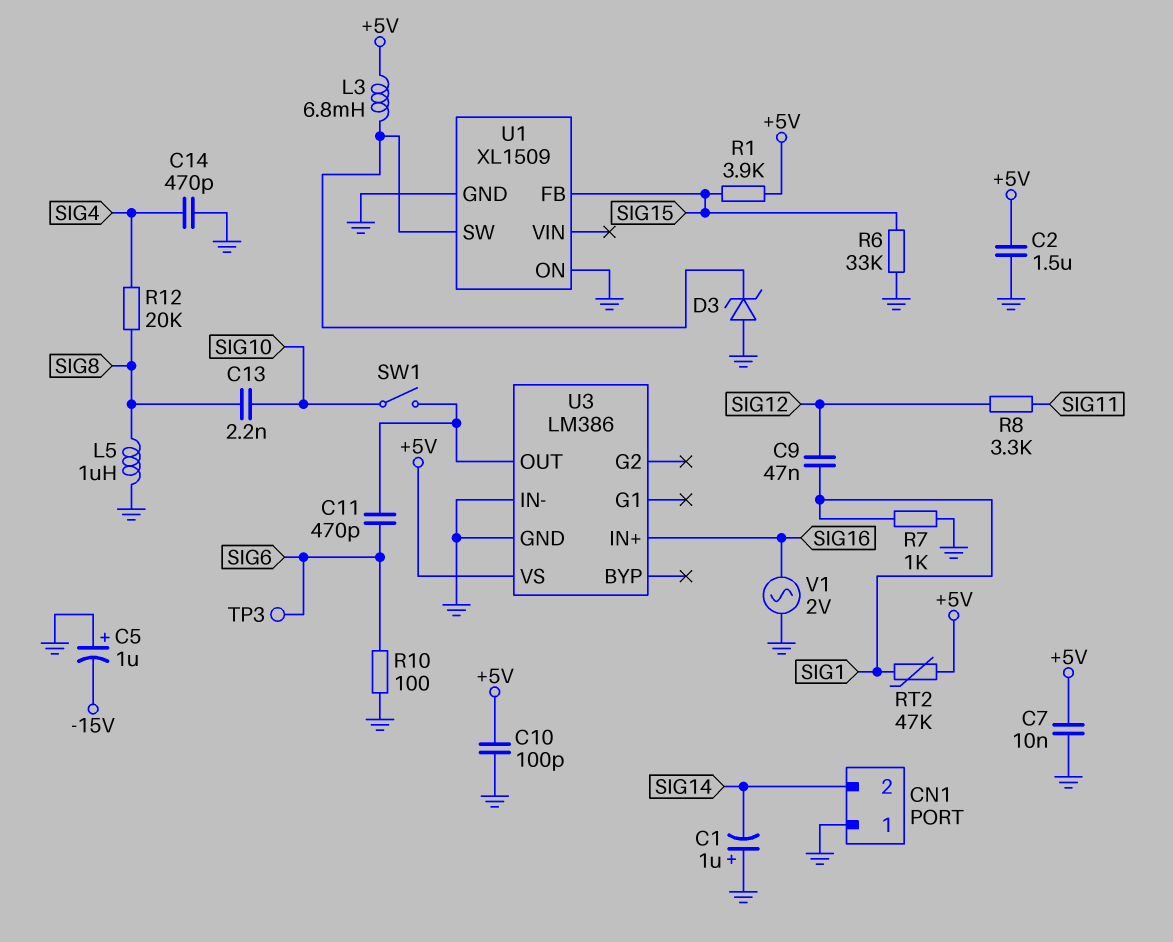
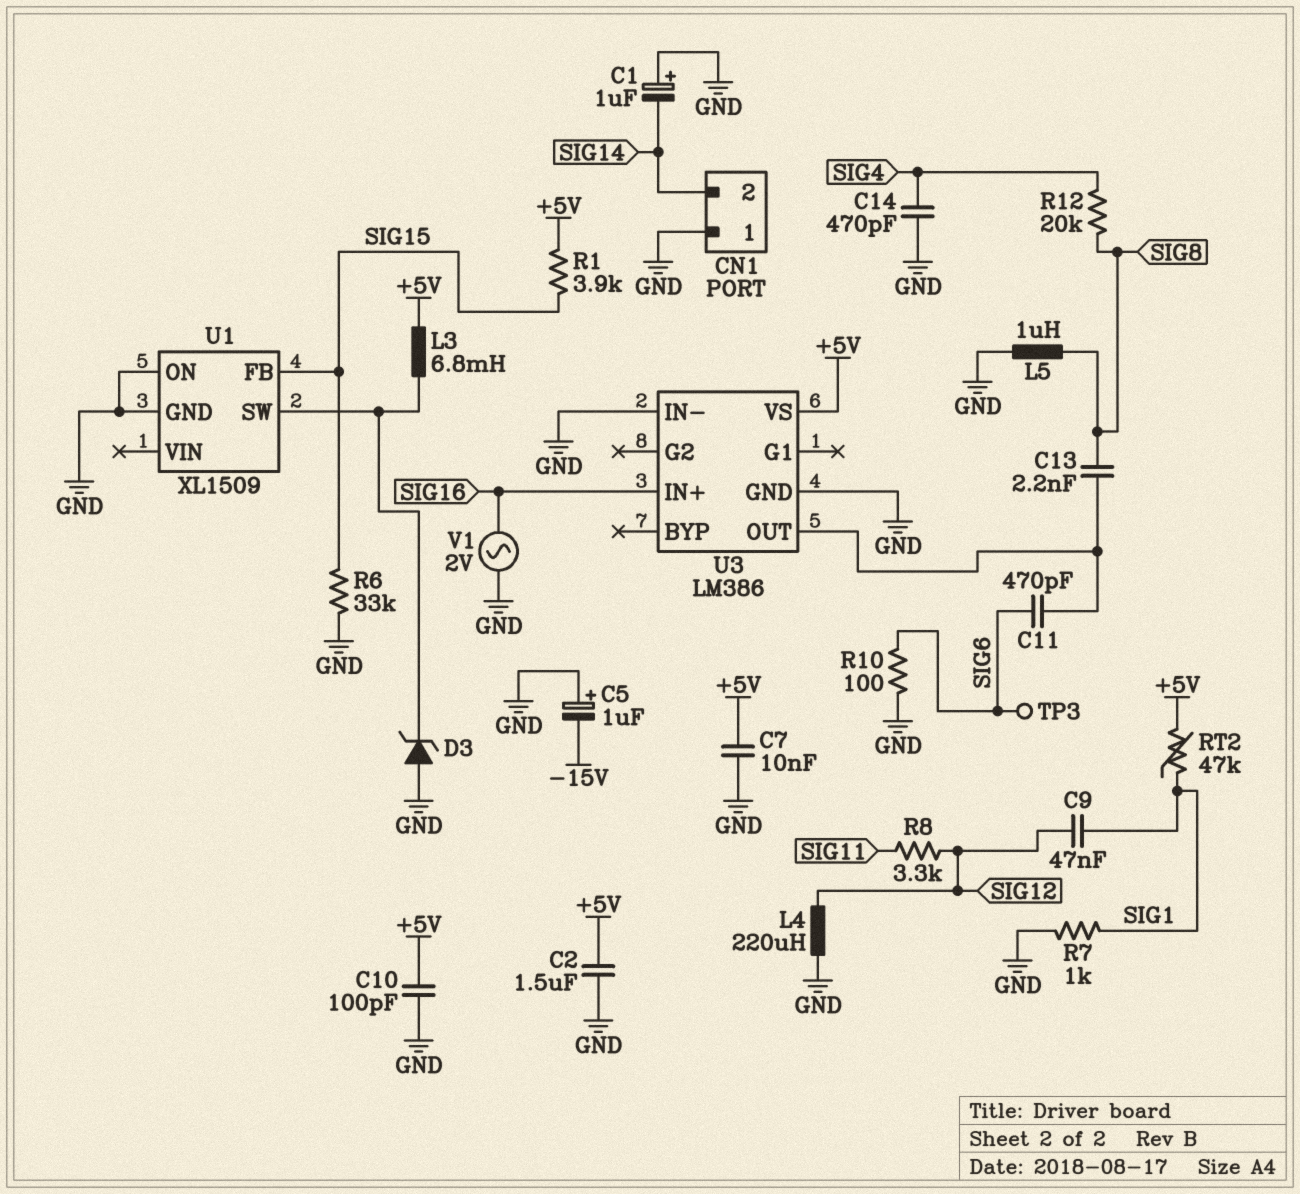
C13: 2.2nF (SIG8, SIG10) -> 2.2nF (SIG8, U3/OUT)
L4: none -> 220uH (GND, SIG12)
SW1: switch (SIG10, U3/OUT) -> none

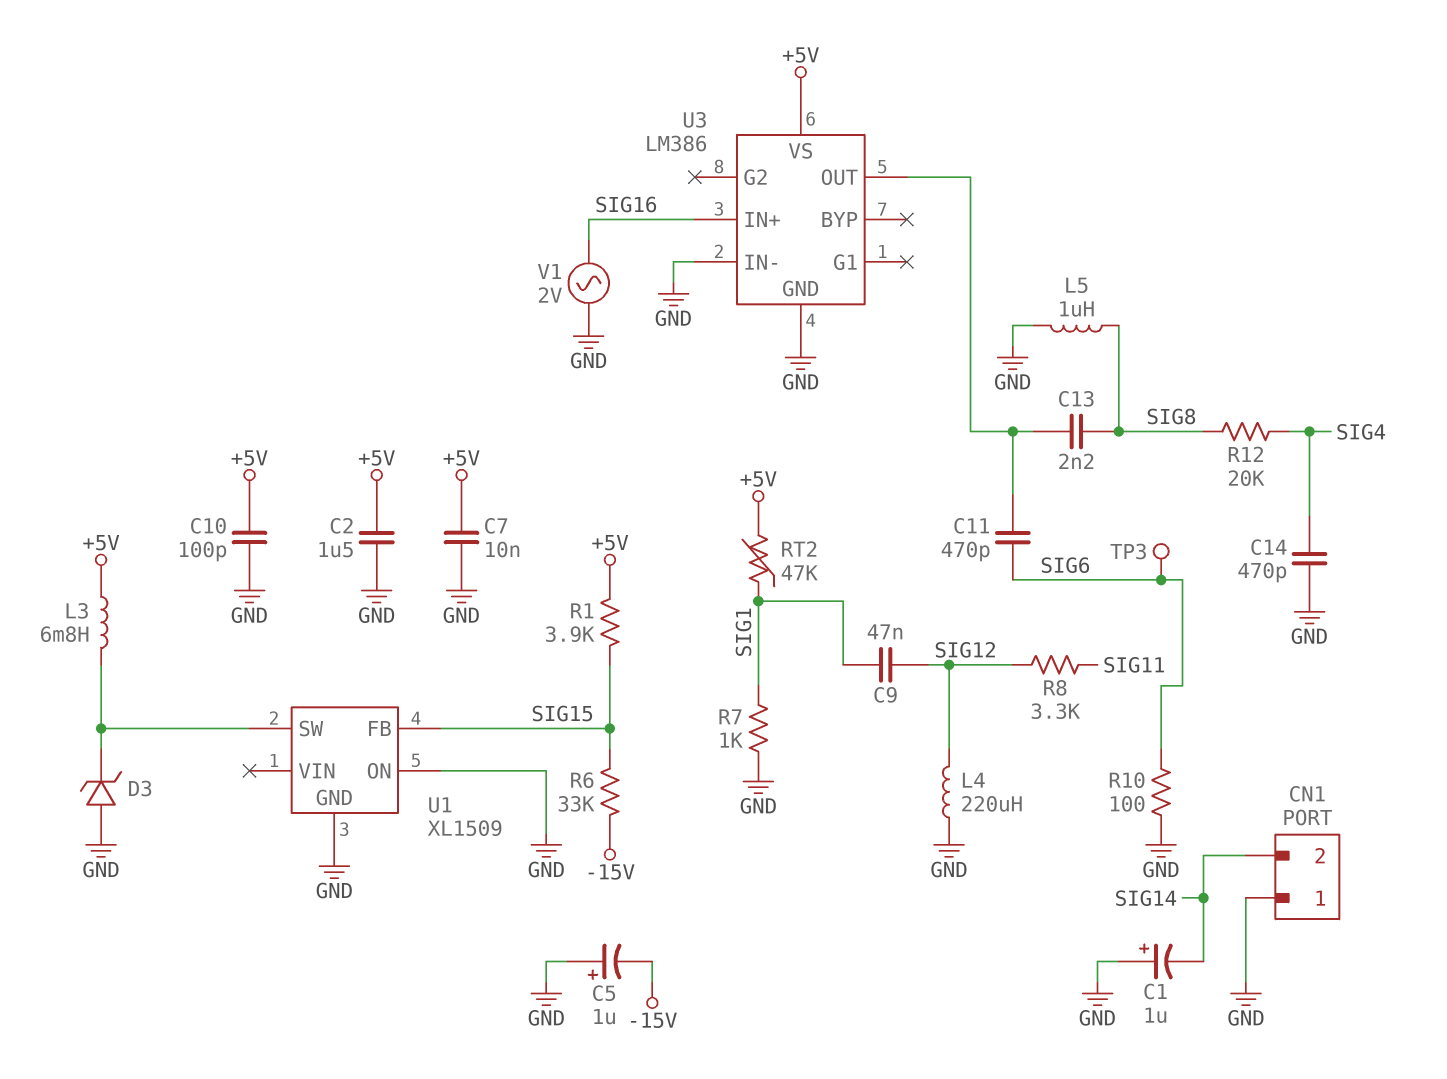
R6: 33k (GND, SIG15) -> 33k (-15V, SIG15)

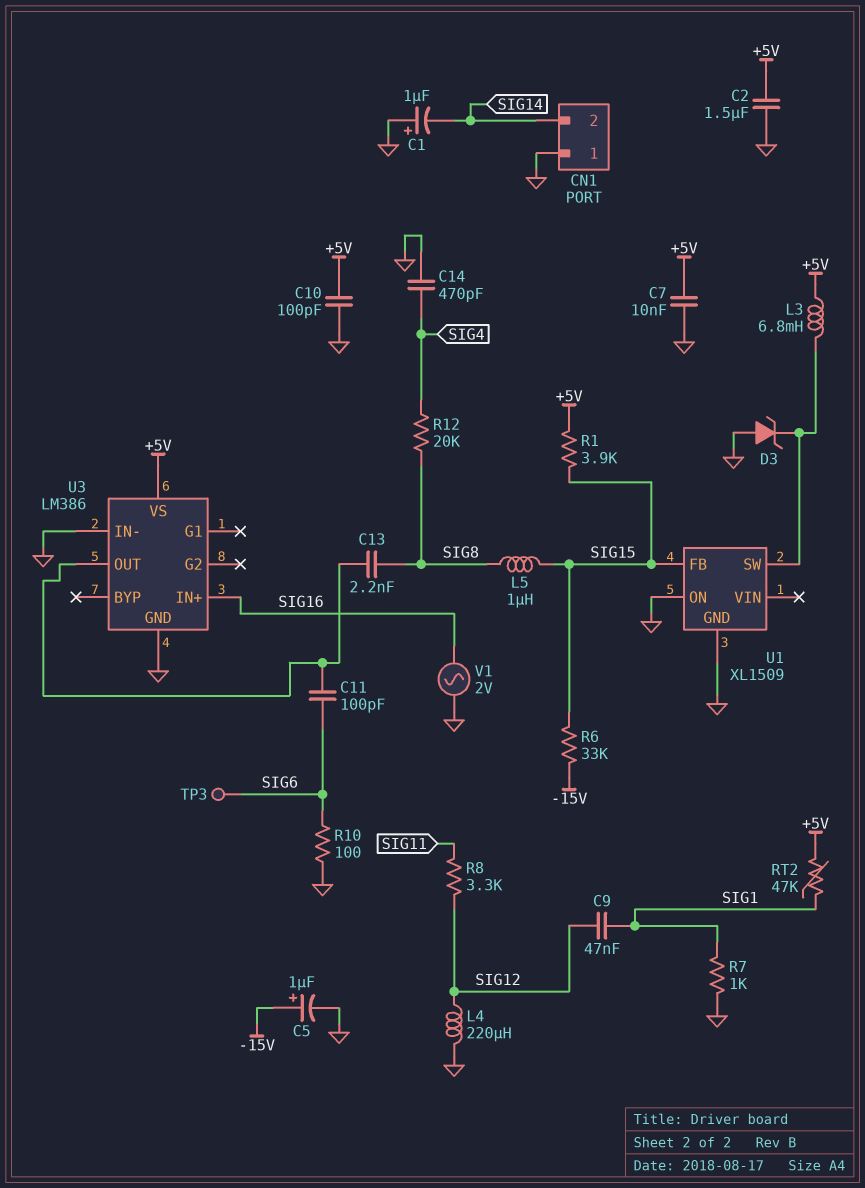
C5: 1uF (plus GND, minus -15V) -> 1uF (plus -15V, minus GND)
C11: 470pF (SIG6, U3/OUT) -> 100pF (SIG6, U3/OUT)
L5: 1uH (GND, SIG8) -> 1uH (SIG8, SIG15)

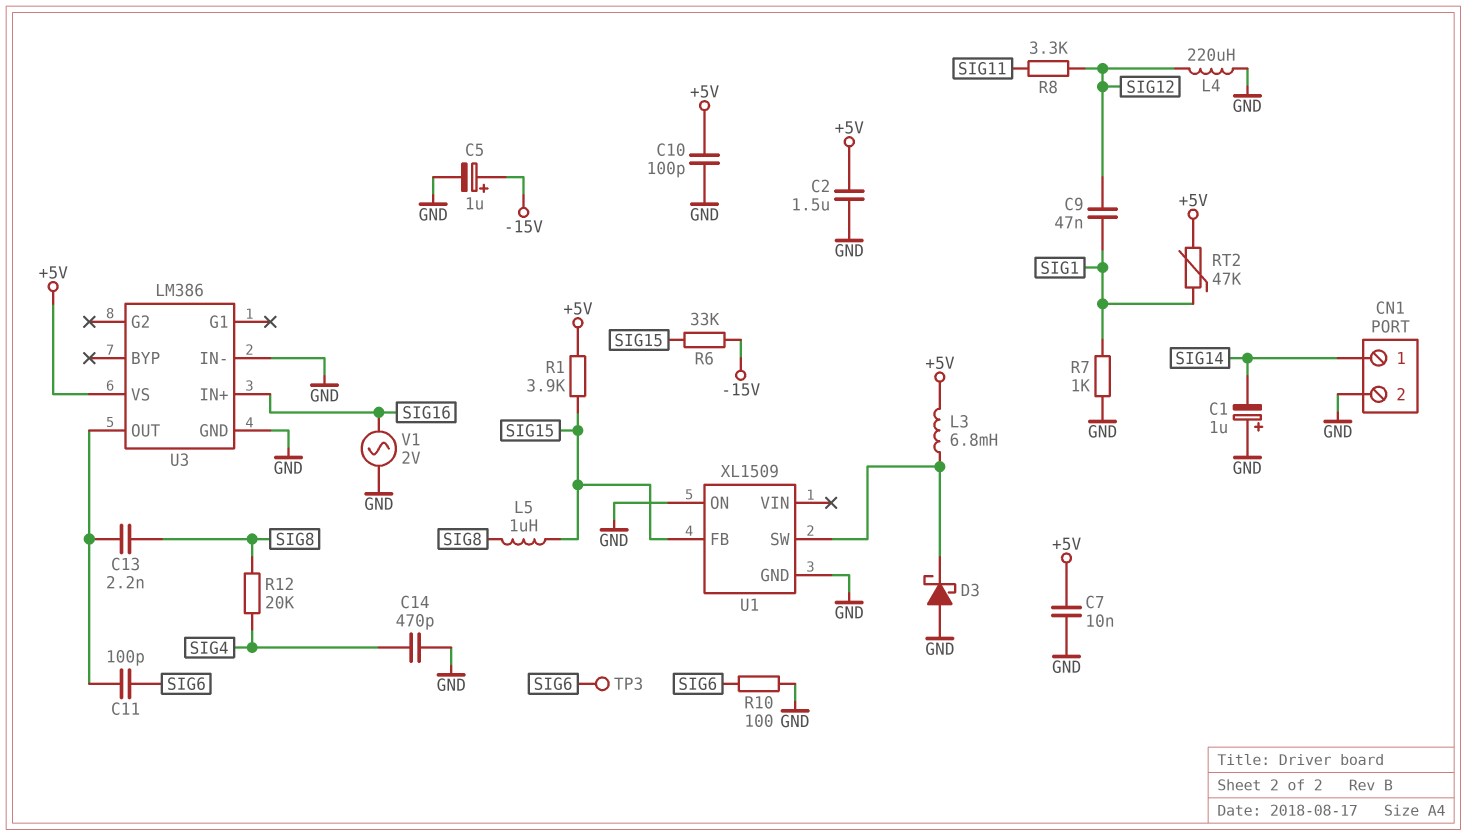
CN1 pin 1: GND -> SIG14
CN1 pin 2: SIG14 -> GND
D3: zener (A GND, K U1/SW) -> schottky (A GND, K U1/SW)

